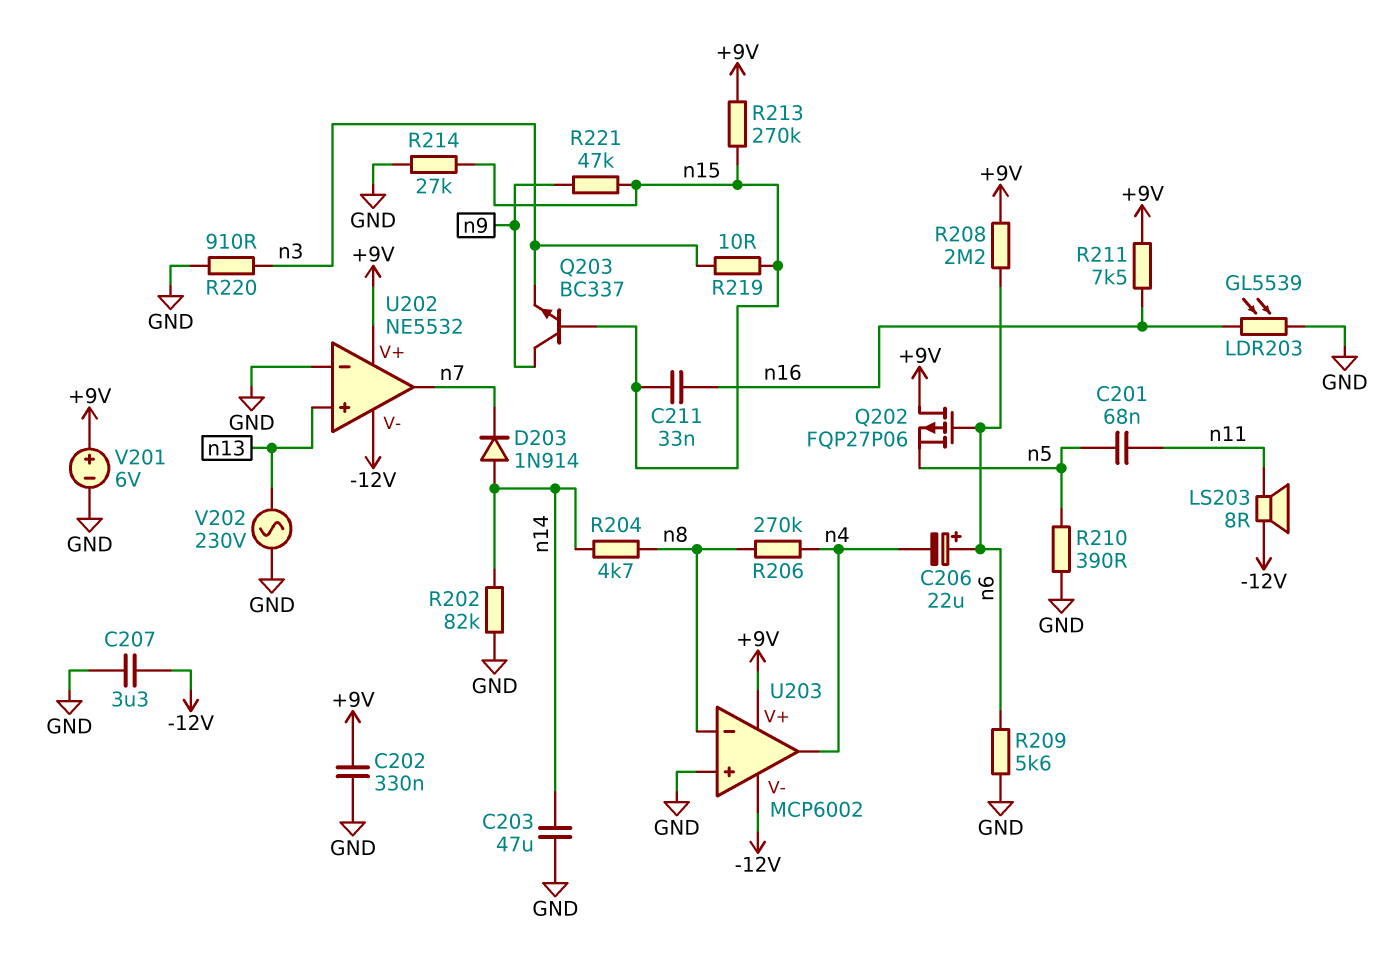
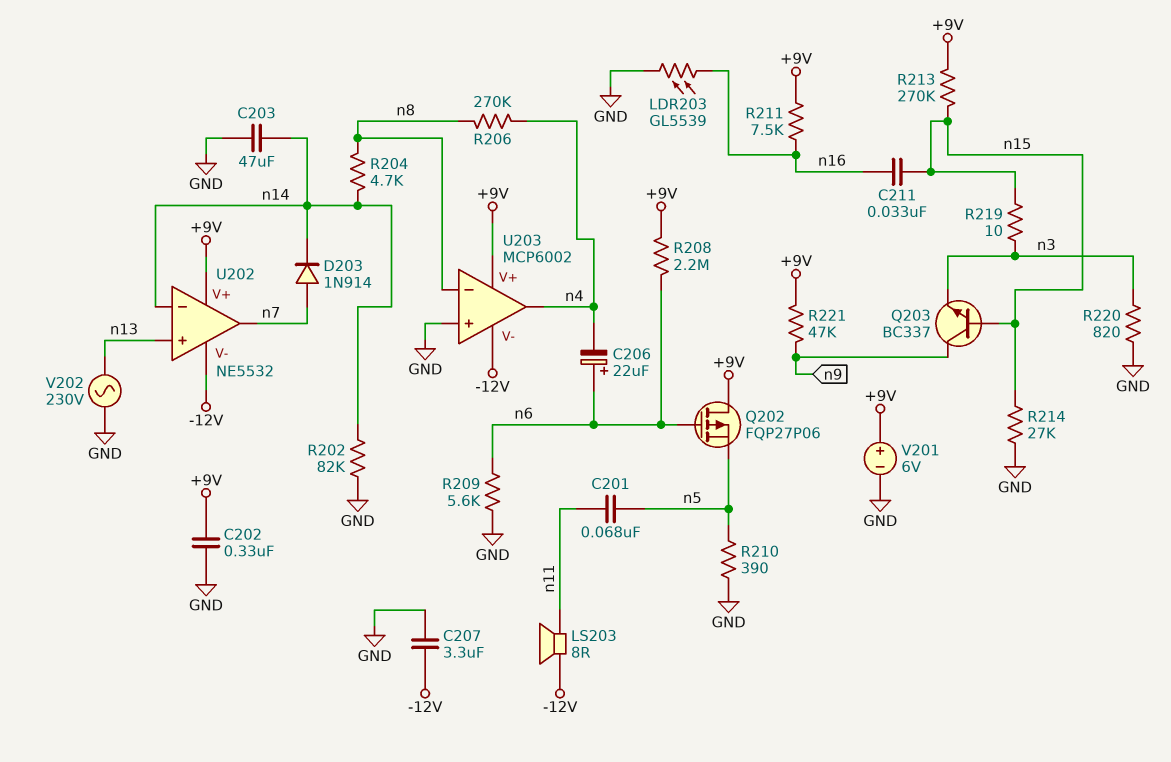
D203: diode 1N914 (A n14, K n7) -> diode 1N914 (A n7, K n14)
R220: 910 (GND, n3) -> 820 (GND, n3)
R221: 47k (n9, n15) -> 47k (+9V, n9)
U202 pin in-: GND -> n14

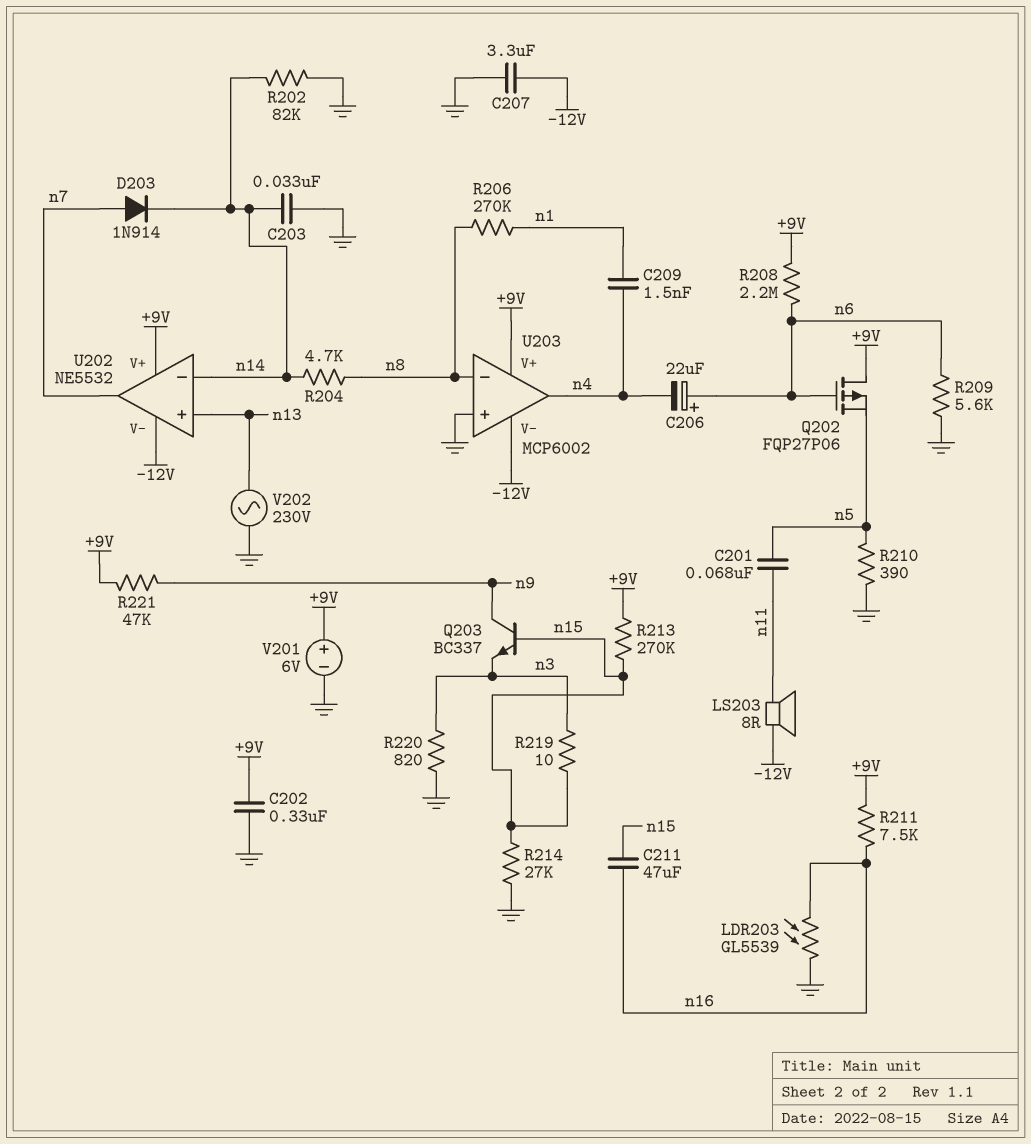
C203: 47uF (GND, n14) -> 33nF (GND, n14)
C209: none -> 1.5nF (n1, n4)
C211: 33nF (n15, n16) -> 47uF (n15, n16)
R206: 270k (n4, n8) -> 270k (n1, n8)

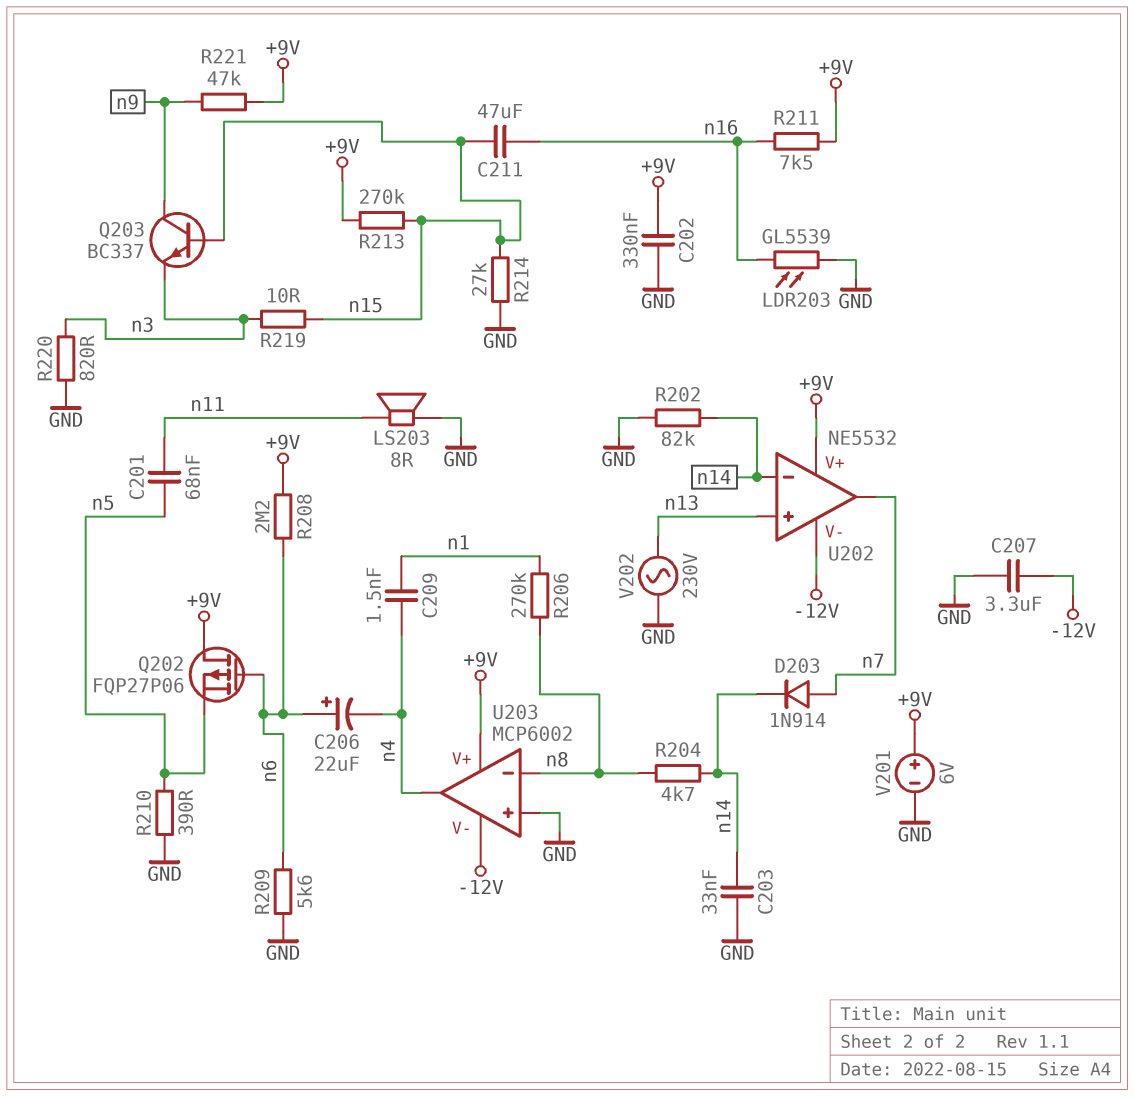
LS203: speaker 8R (-12V, n11) -> speaker 8R (GND, n11)

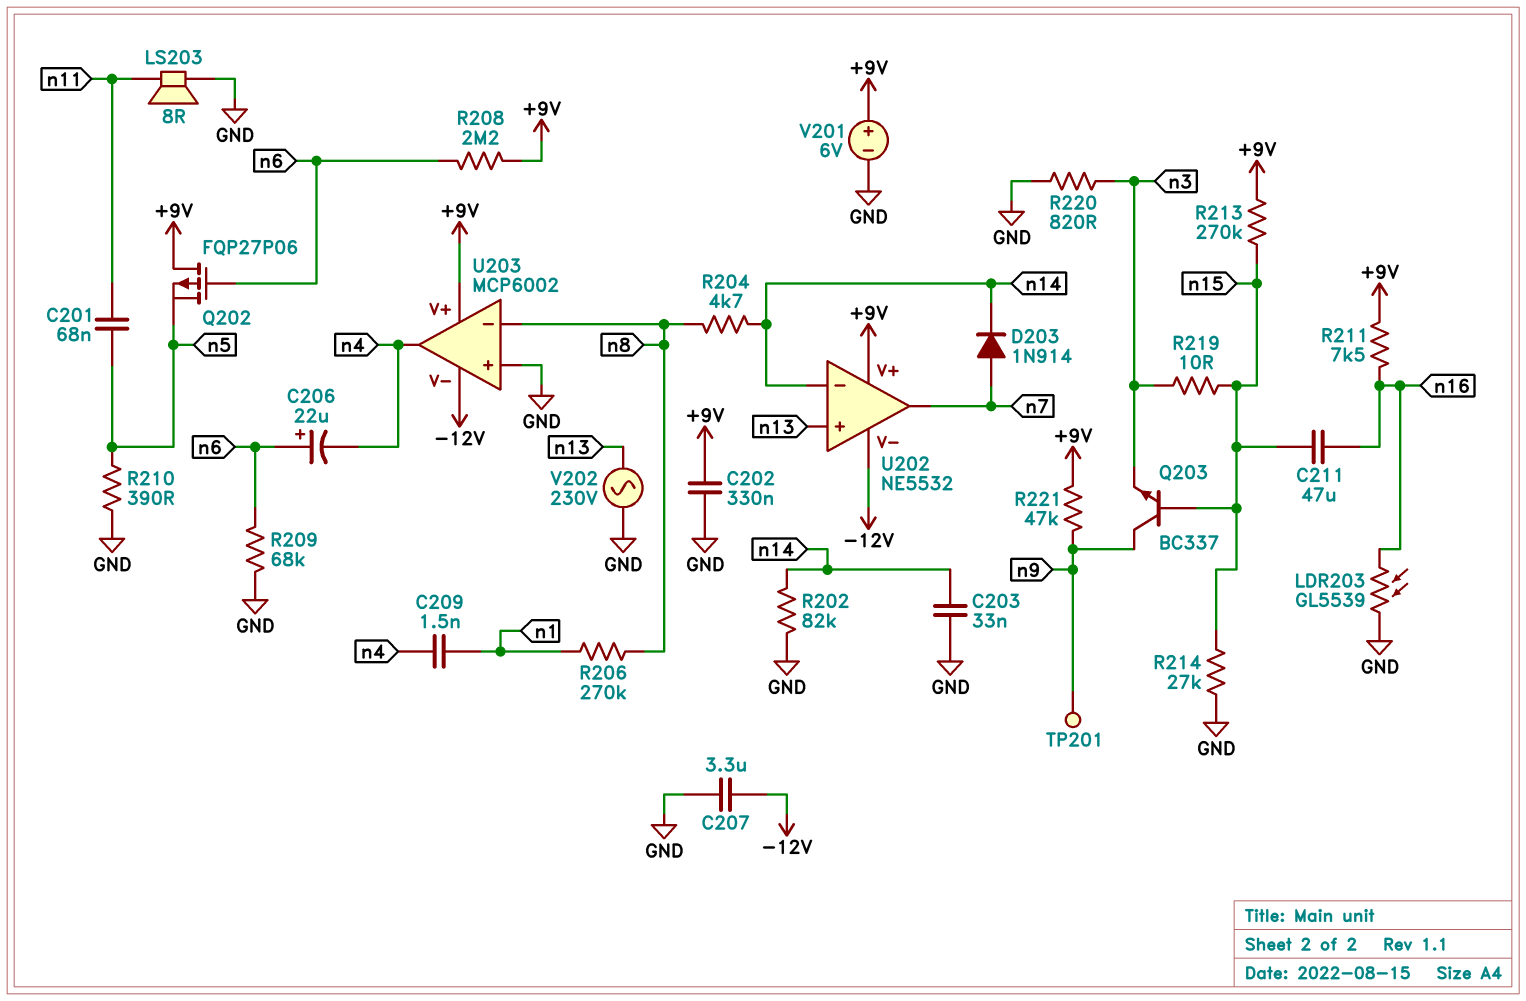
R209: 5.6k (GND, n6) -> 68k (GND, n6)
TP201: none -> test point (n9)

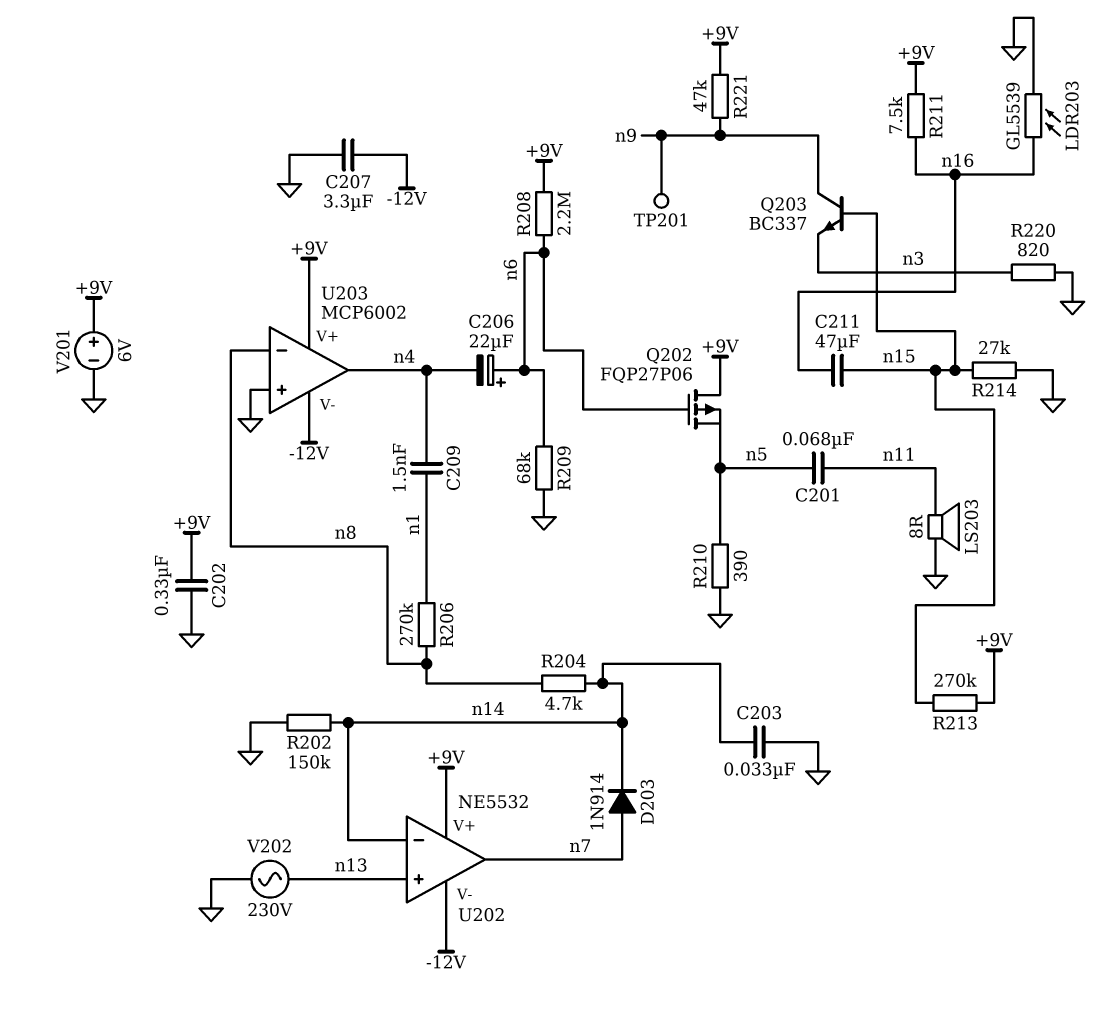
R202: 82k (GND, n14) -> 150k (GND, n14)
R219: 10 (n3, n15) -> none

